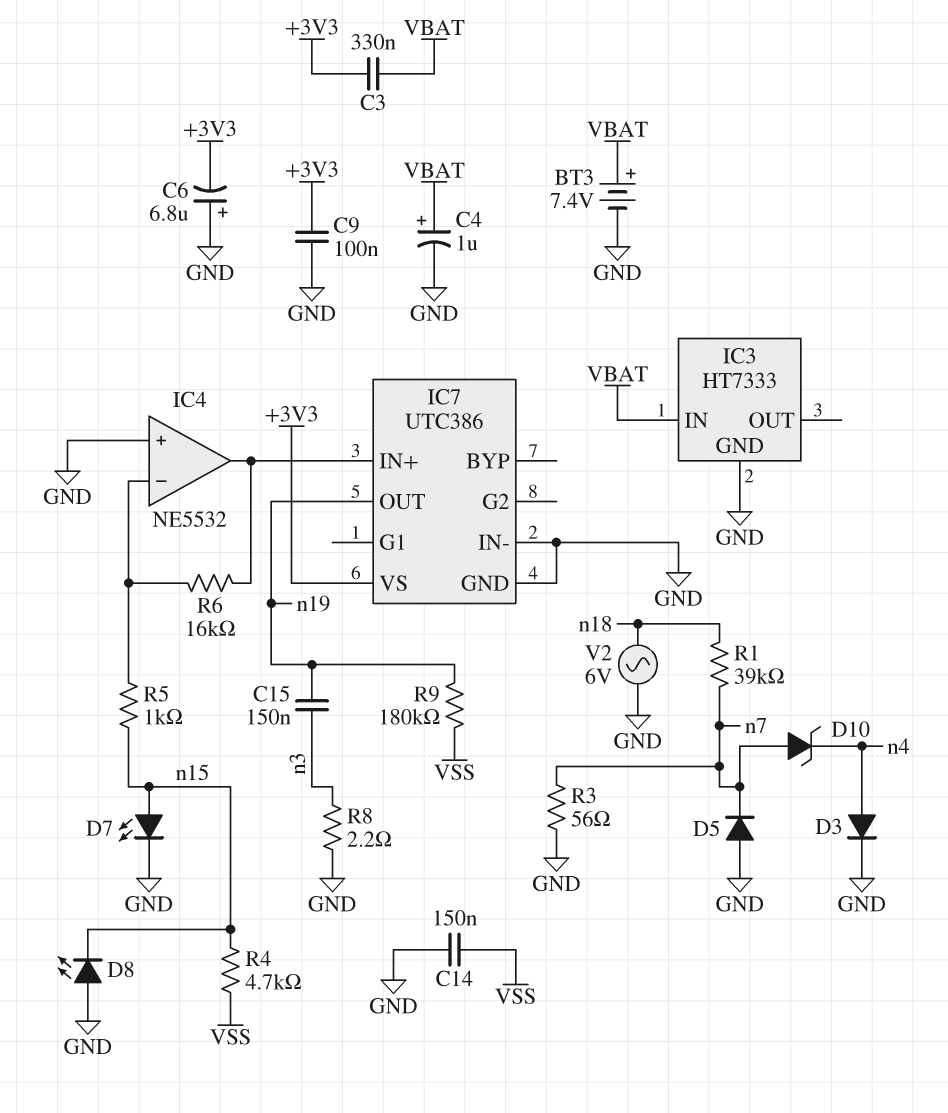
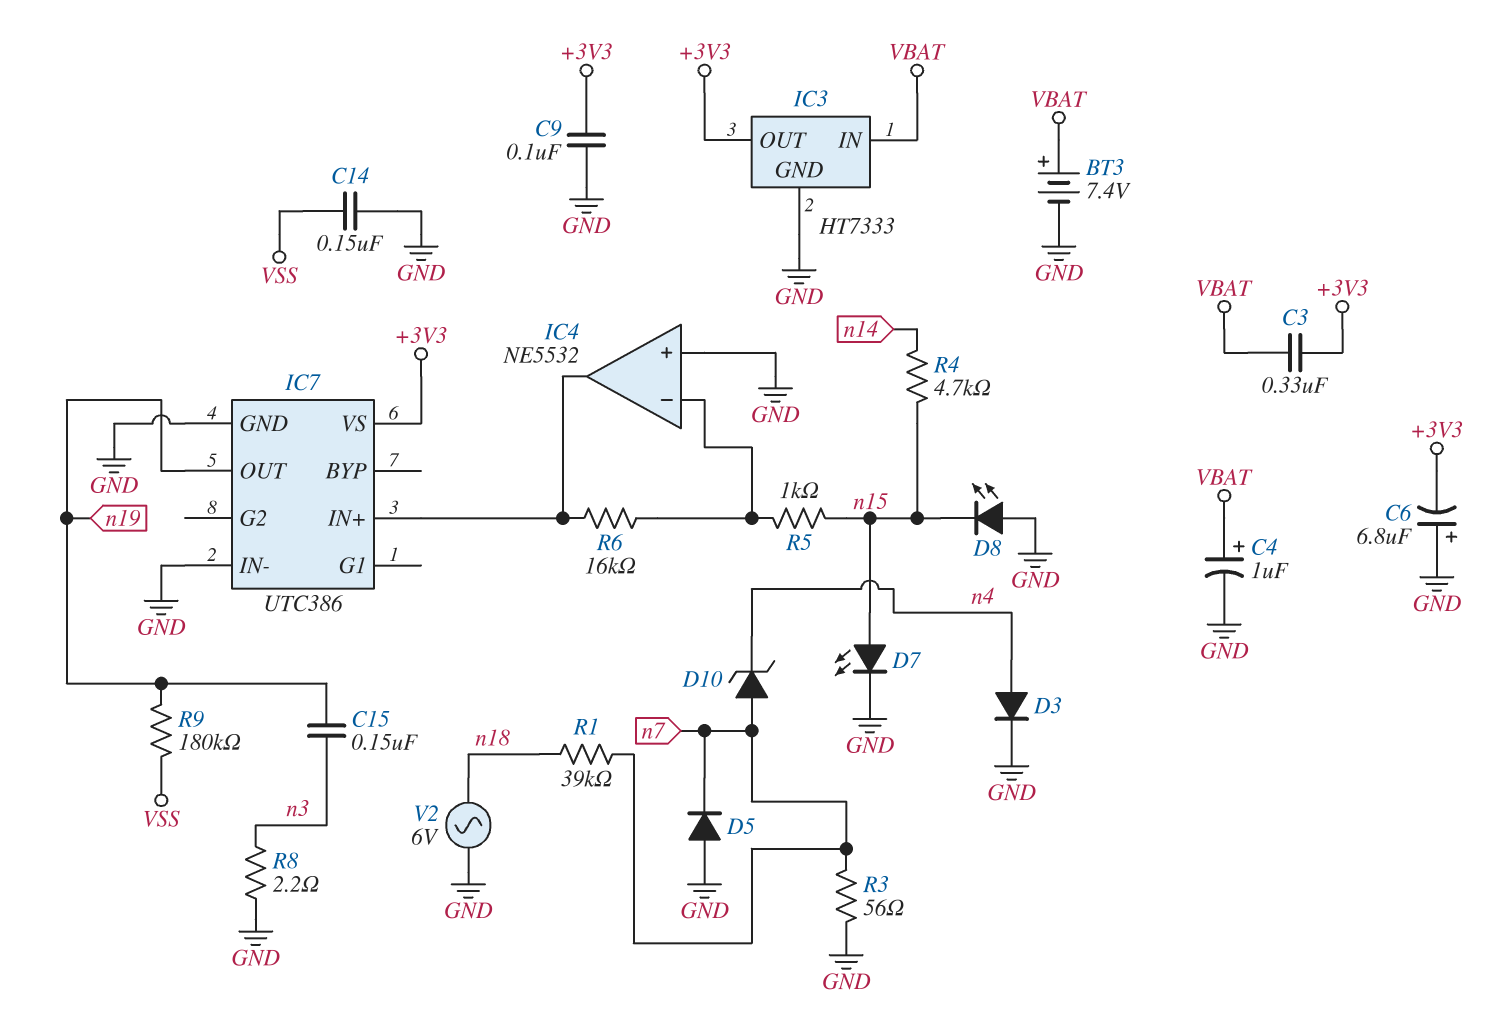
IC3 pin OUT: none -> +3V3
R4: 4.7k (VSS, n15) -> 4.7k (n14, n15)

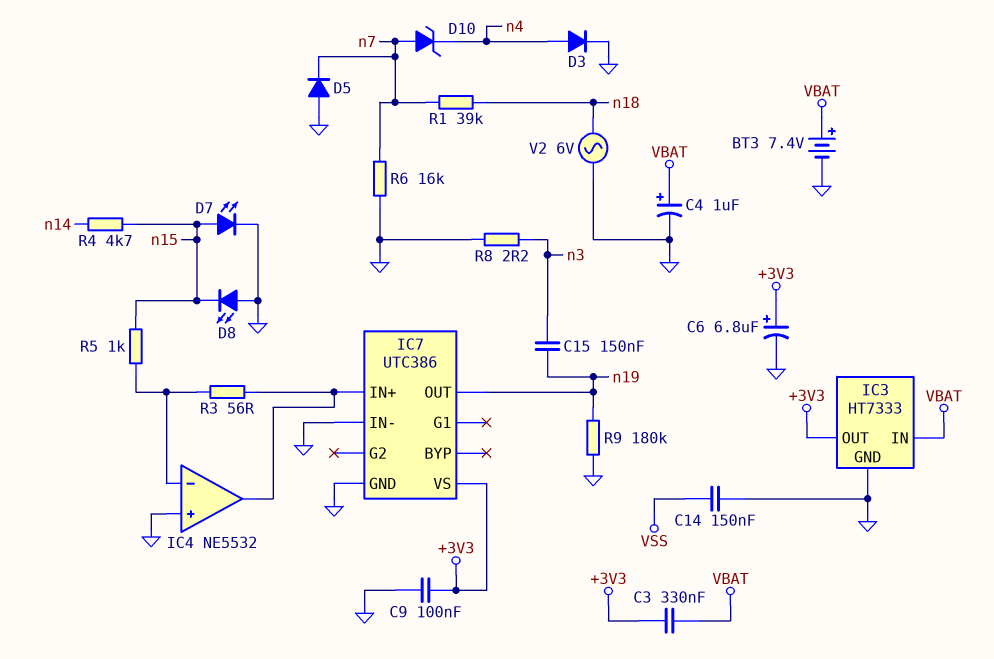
C6: 6.8uF (plus GND, minus +3V3) -> 6.8uF (plus +3V3, minus GND)
R3: 56 (GND, n7) -> 56 (IC4/in-, IC4/out)
R6: 16k (IC4/in-, IC4/out) -> 16k (GND, n7)
R9: 180k (VSS, n19) -> 180k (GND, n19)

